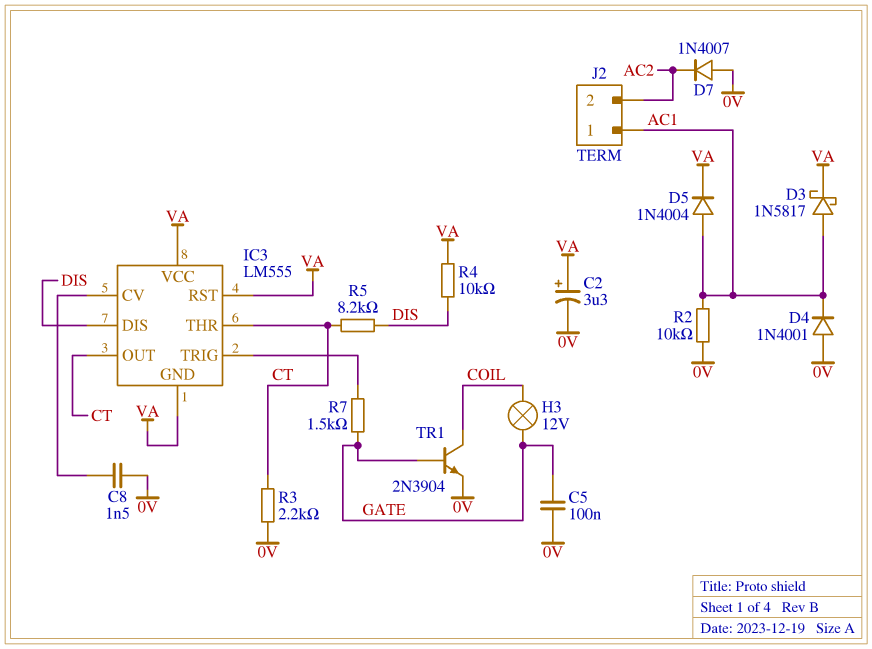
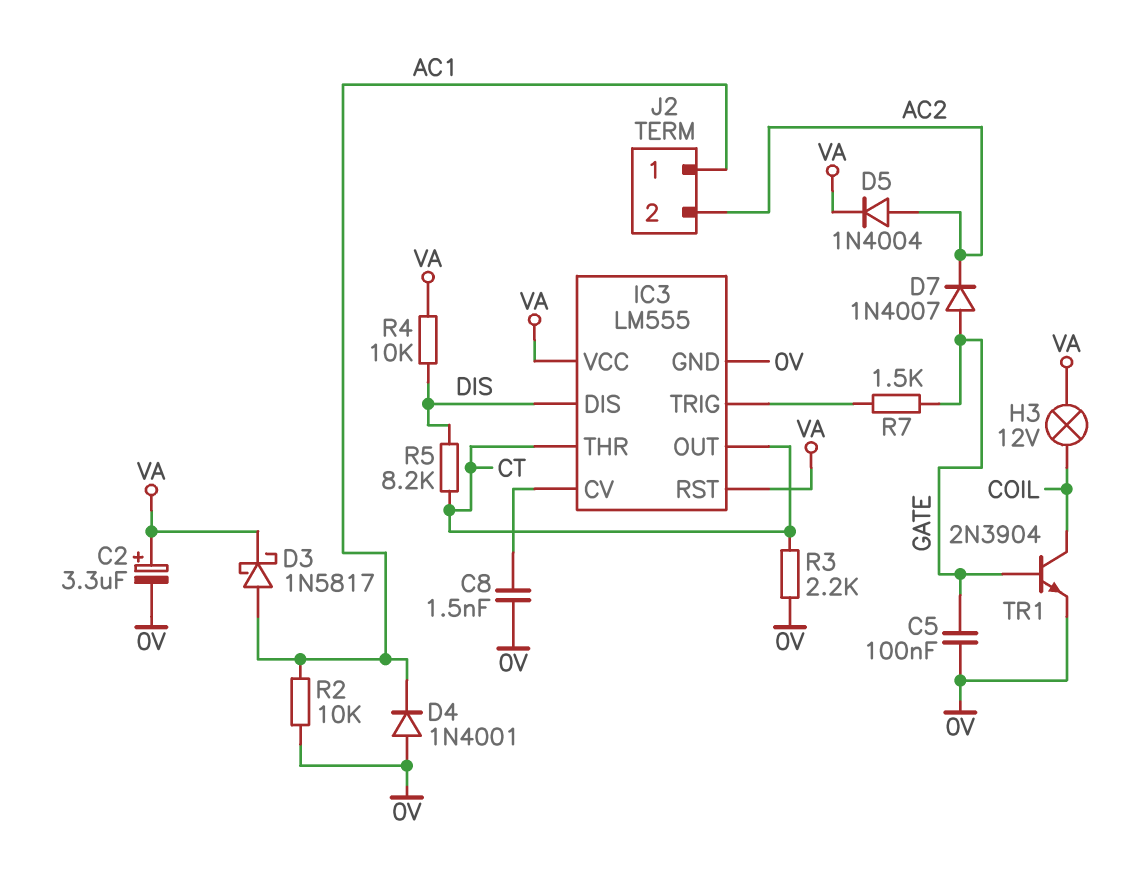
D5: diode 1N4004 (A AC1, K VA) -> diode 1N4004 (A AC2, K VA)
D7: diode 1N4007 (A 0V, K AC2) -> diode 1N4007 (A GATE, K AC2)
H3: lamp 12V (COIL, GATE) -> lamp 12V (COIL, VA)
IC3 pin GND: VA -> 0V

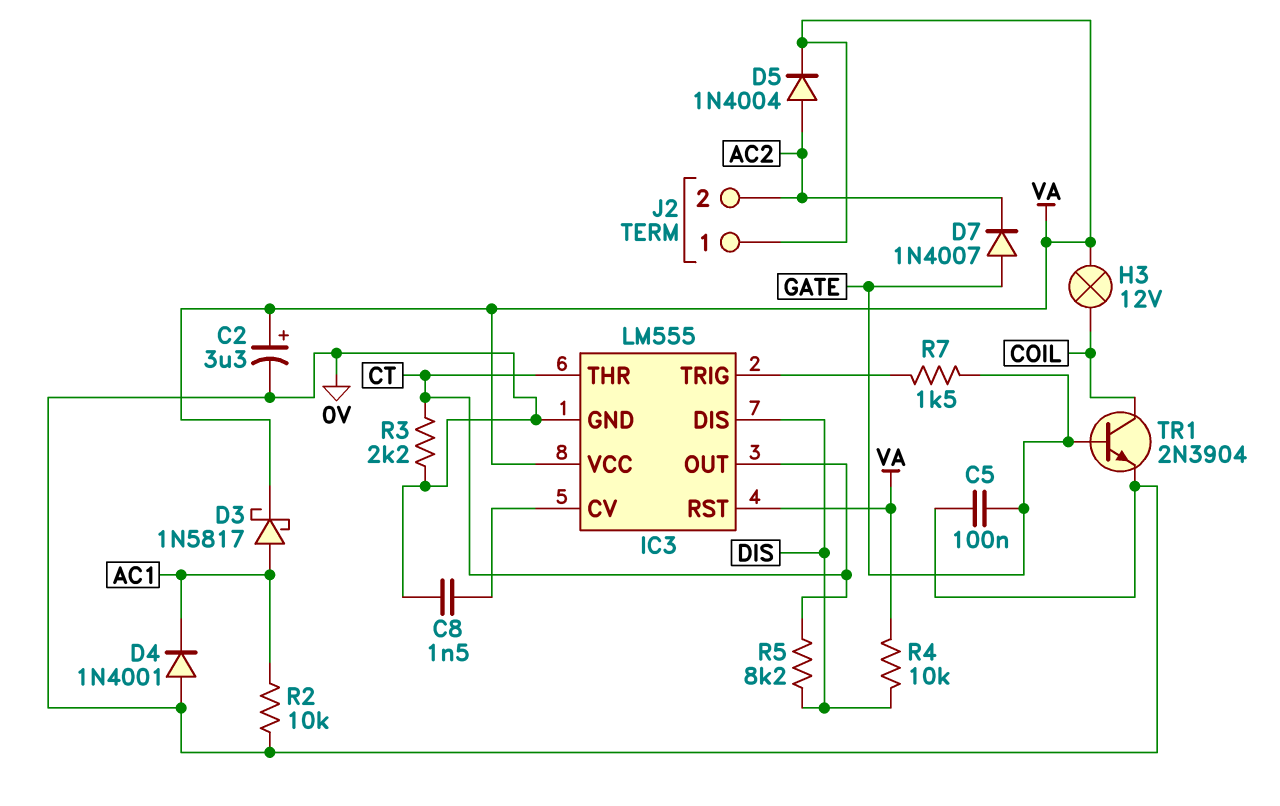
J2 pin 1: AC1 -> VA

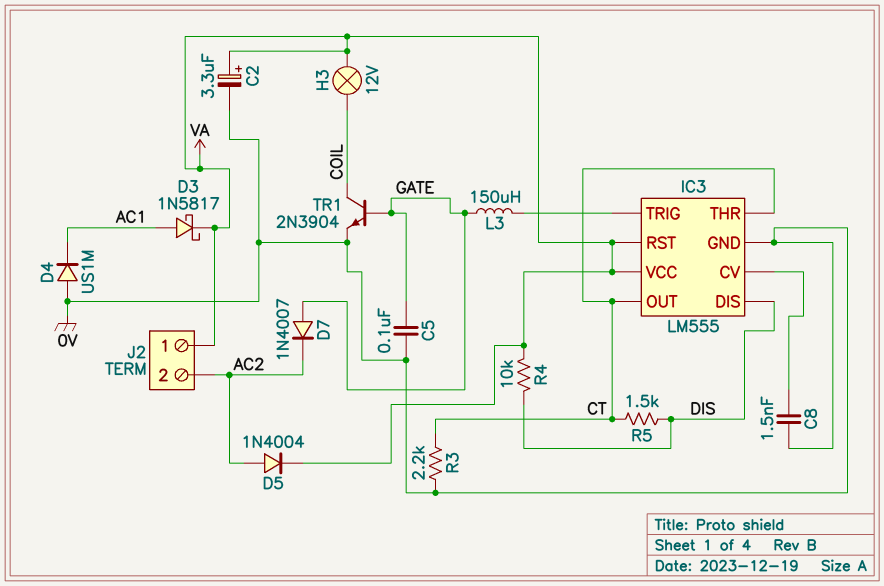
D4: diode 1N4001 (A 0V, K AC1) -> diode US1M (A 0V, K AC1)
L3: none -> 150uH (GATE, IC3/TRIG)
R2: 10k (0V, AC1) -> none
R5: 8.2k (CT, DIS) -> 1.5k (CT, DIS)
R7: 1.5k (GATE, IC3/TRIG) -> none

